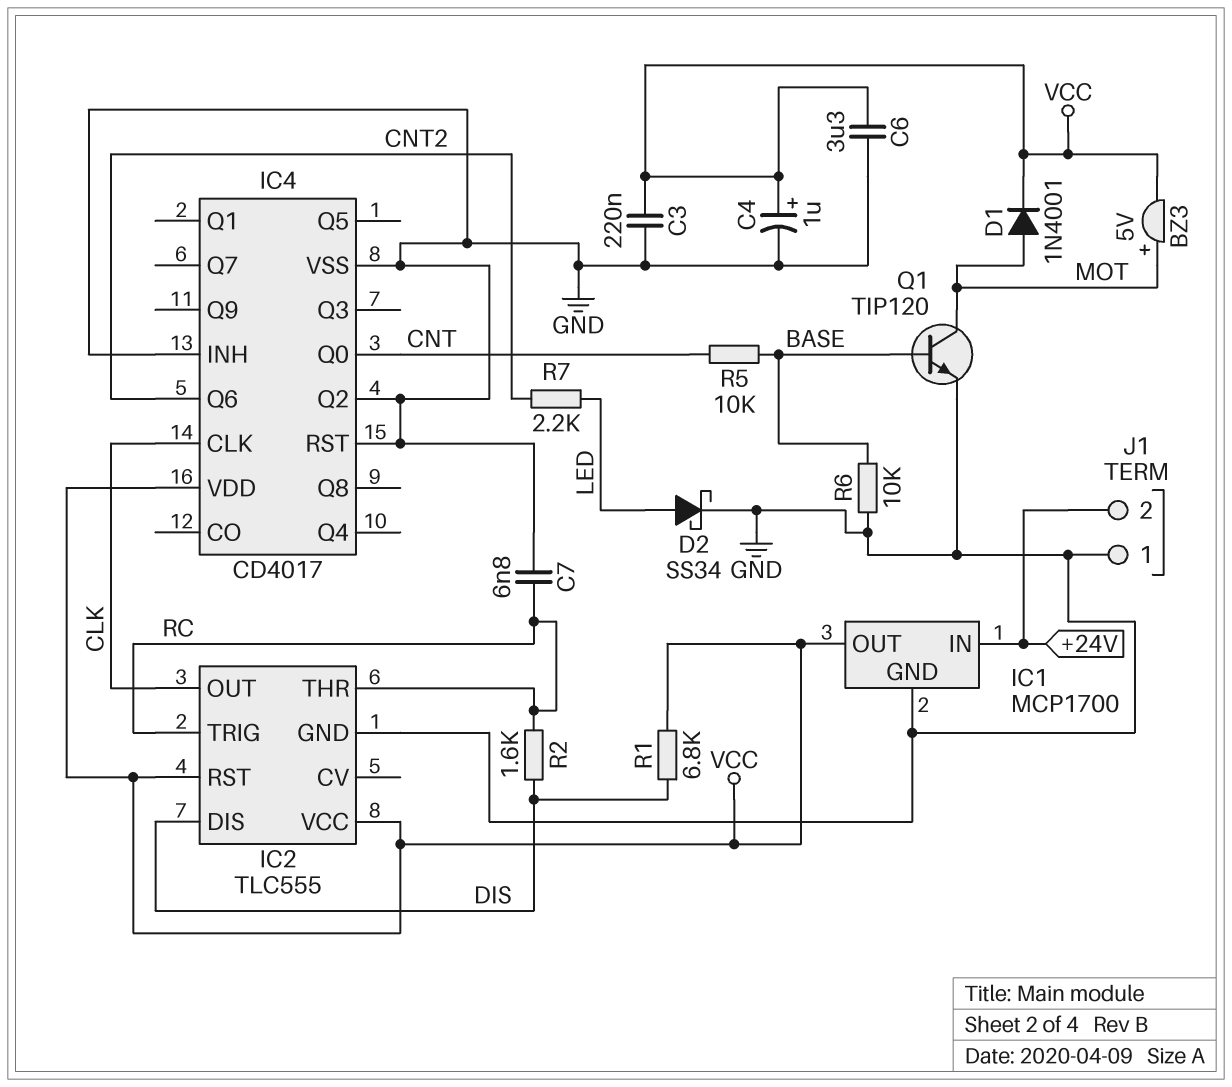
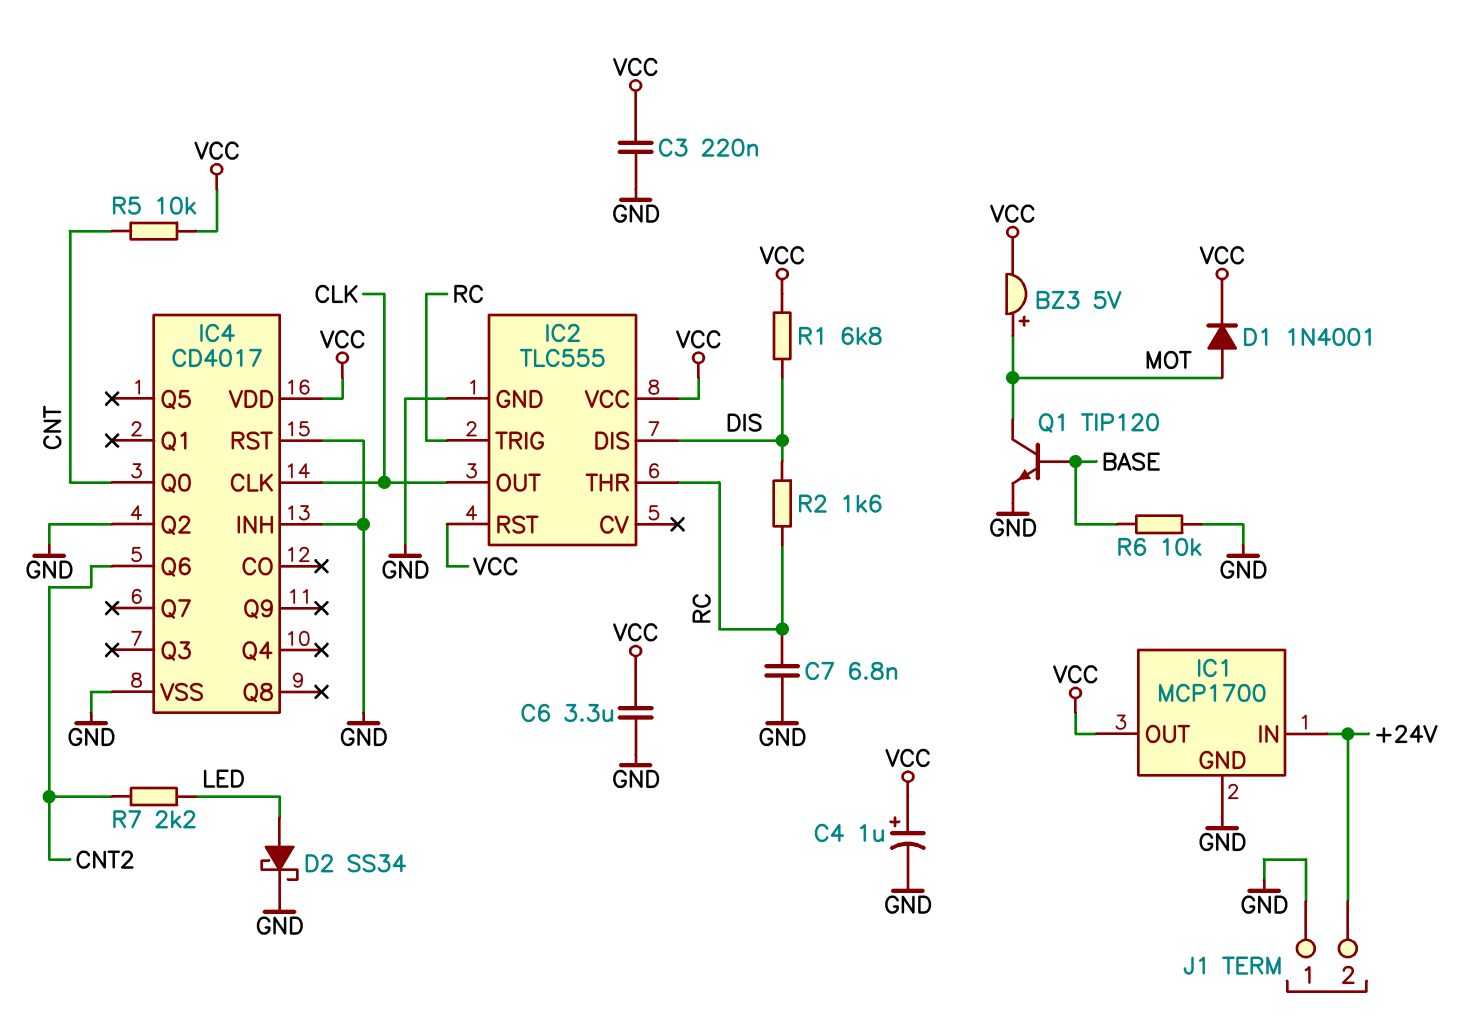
R5: 10k (BASE, CNT) -> 10k (CNT, VCC)

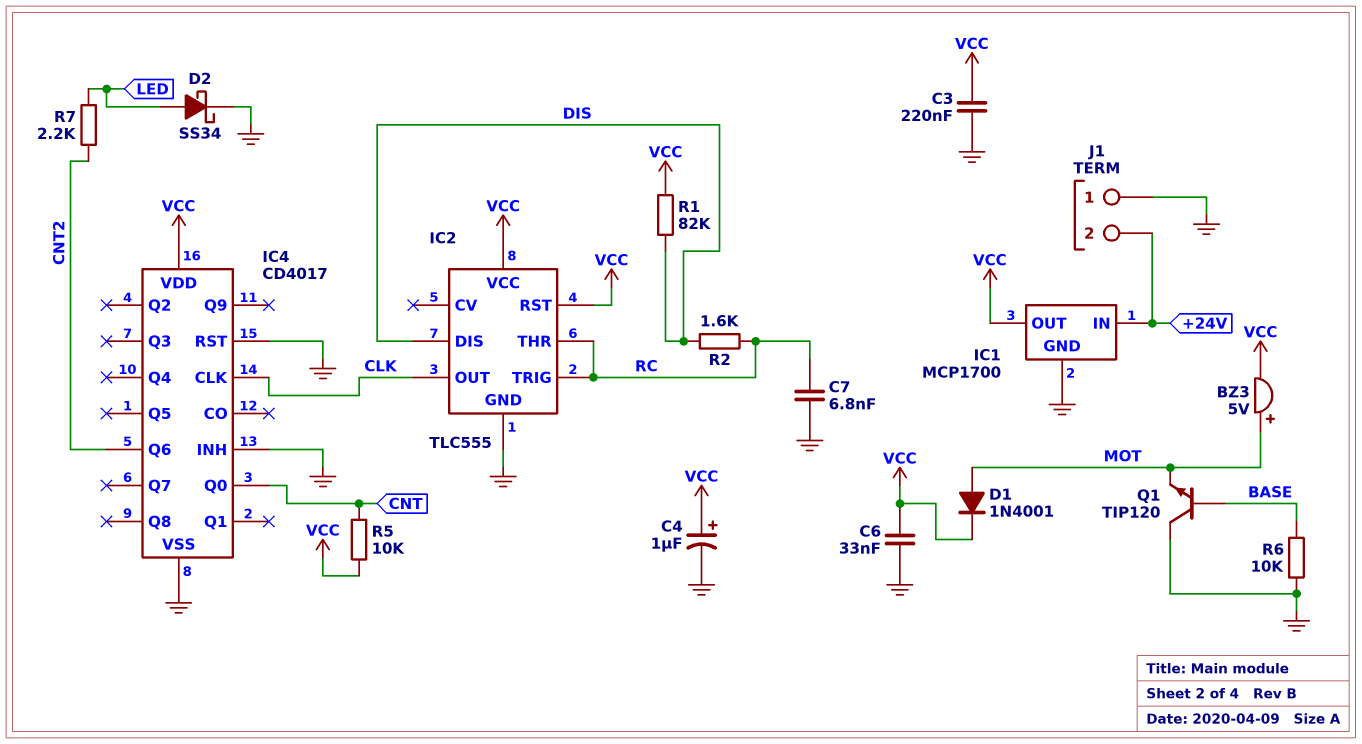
C6: 3.3uF (GND, VCC) -> 33nF (GND, VCC)
IC4 pin Q2: GND -> none
Q1: NPN TIP120 (B BASE, C MOT, E GND) -> NPN TIP120 (B BASE, C GND, E MOT)
R1: 6.8k (DIS, VCC) -> 82k (DIS, VCC)

